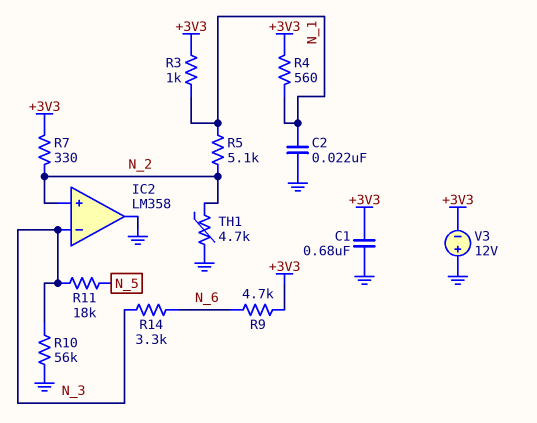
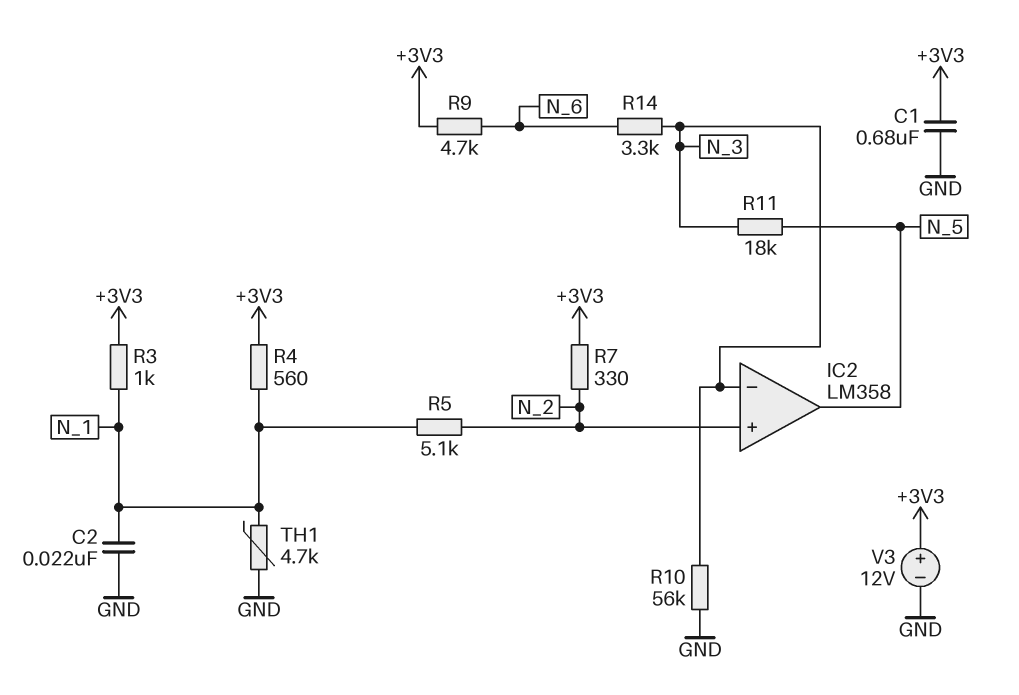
IC2 pin out: GND -> N_5
TH1: 4.7k (GND, N_2) -> 4.7k (GND, N_1)
V3: 12V (plus GND, minus +3V3) -> 12V (plus +3V3, minus GND)

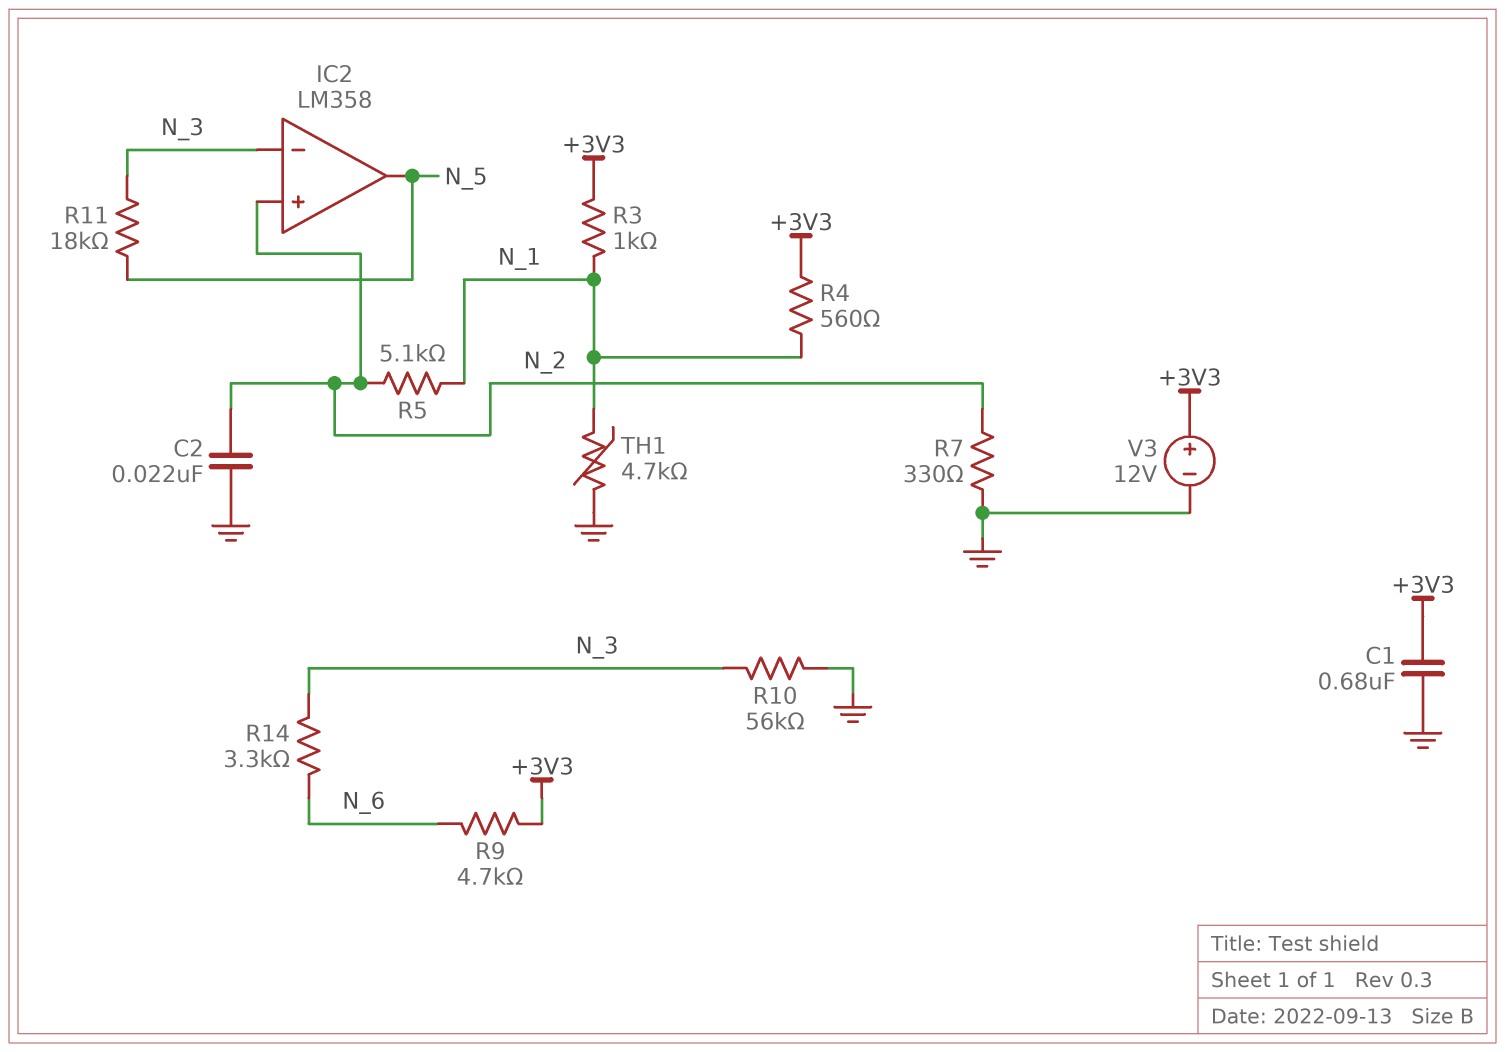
C2: 22nF (GND, N_1) -> 22nF (GND, N_2)
R7: 330 (+3V3, N_2) -> 330 (GND, N_2)

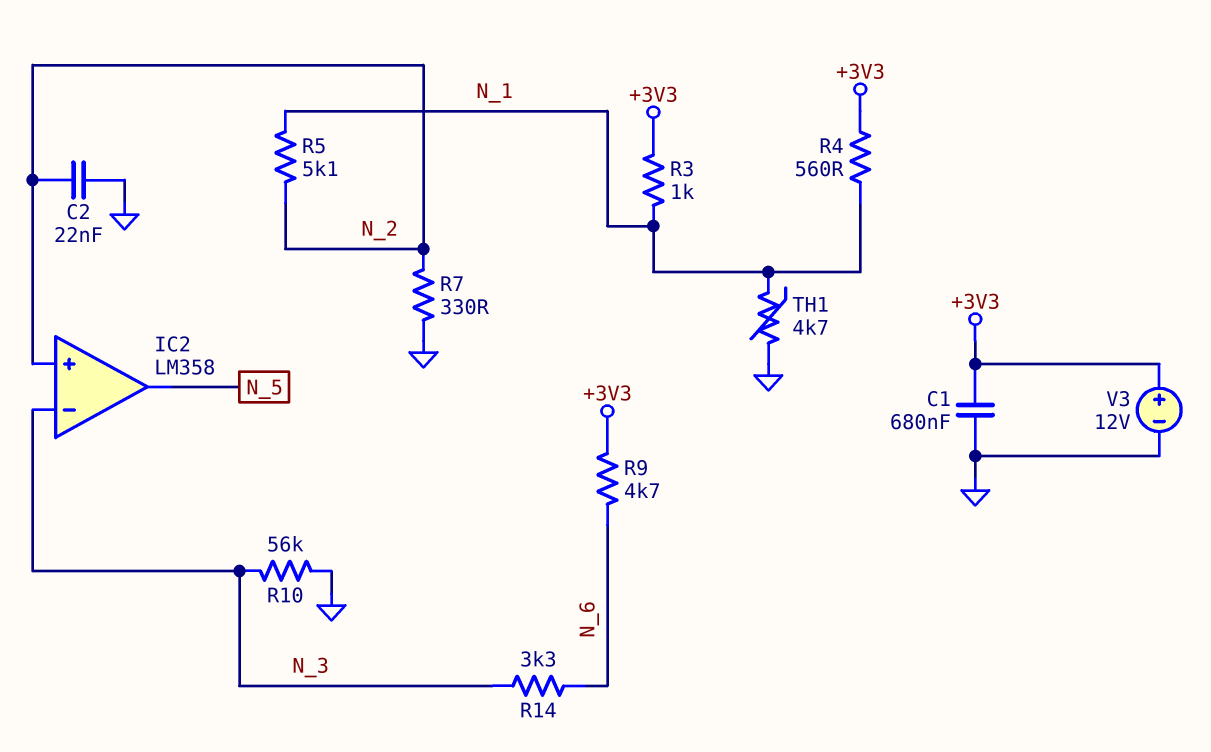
R11: 18k (N_3, N_5) -> none

